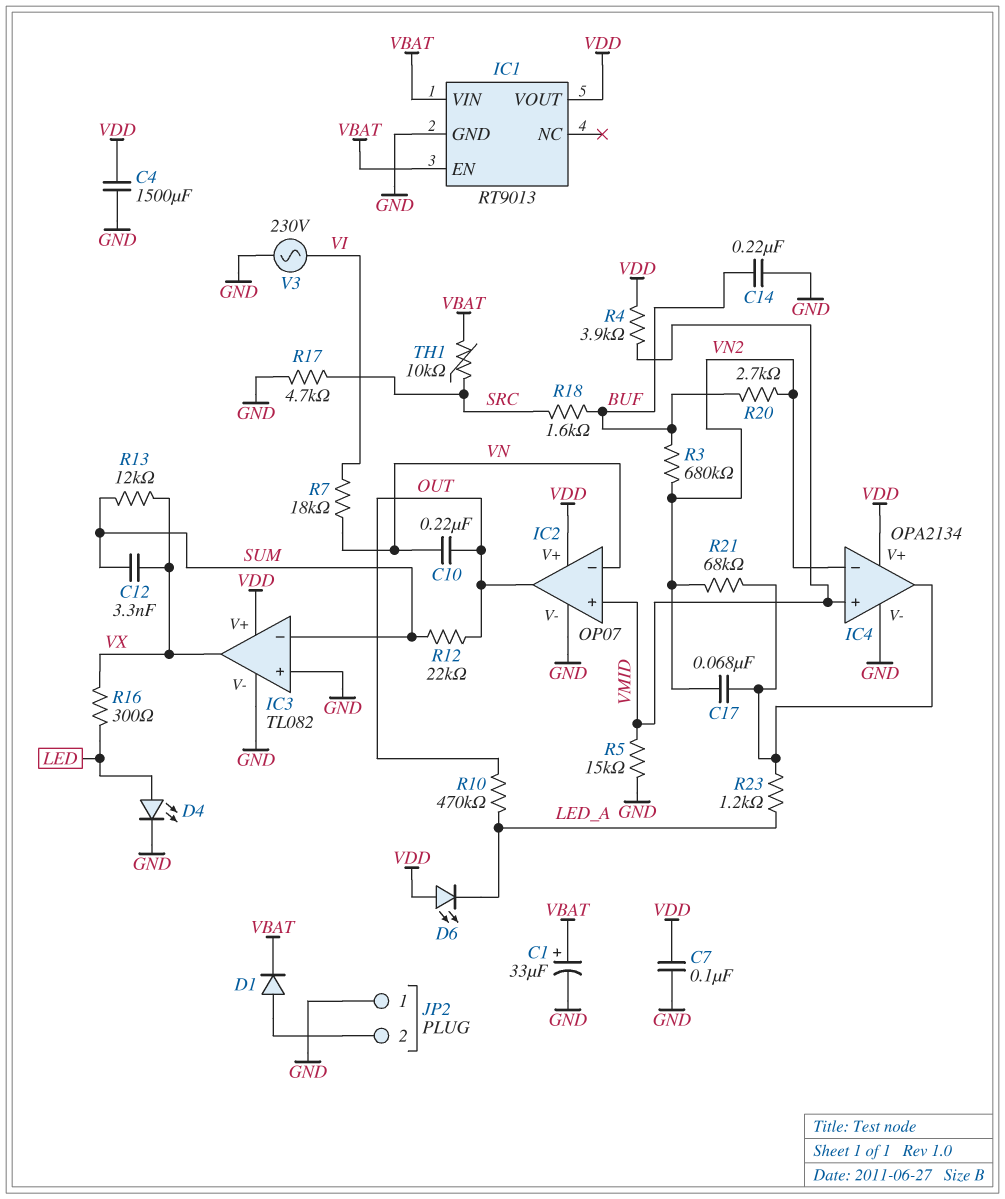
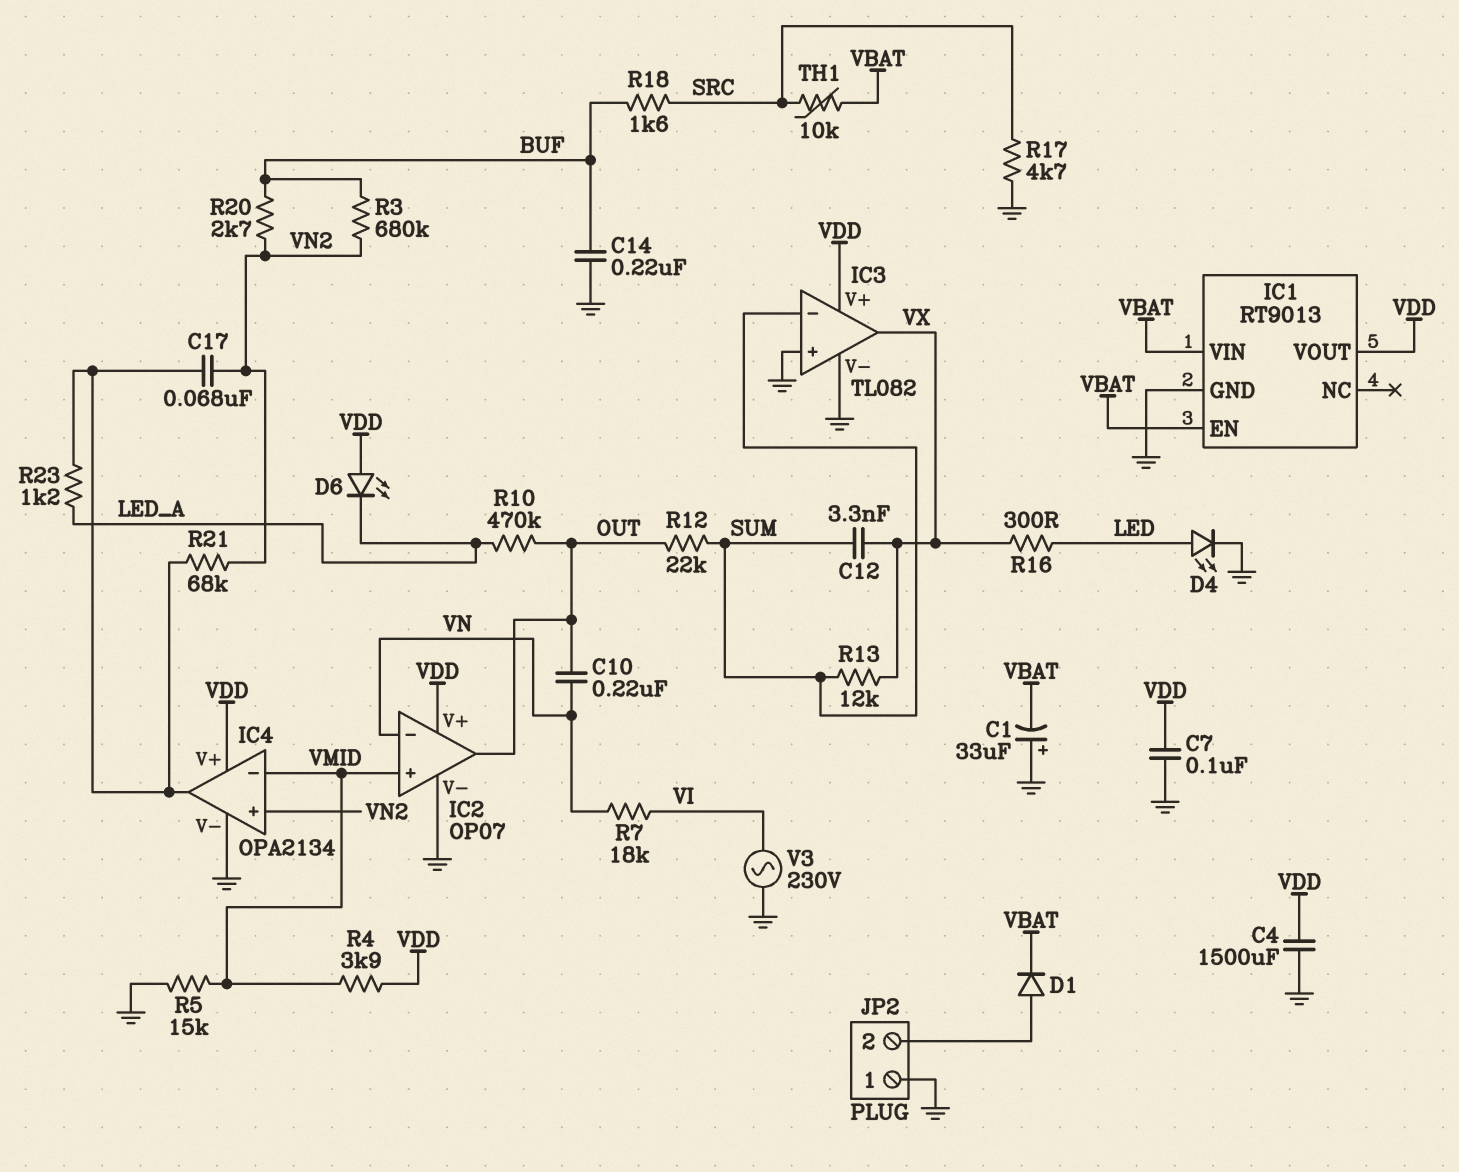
C1: 33uF (plus VBAT, minus GND) -> 33uF (plus GND, minus VBAT)
IC4 pin in+: VMID -> VN2
IC4 pin in-: VN2 -> VMID

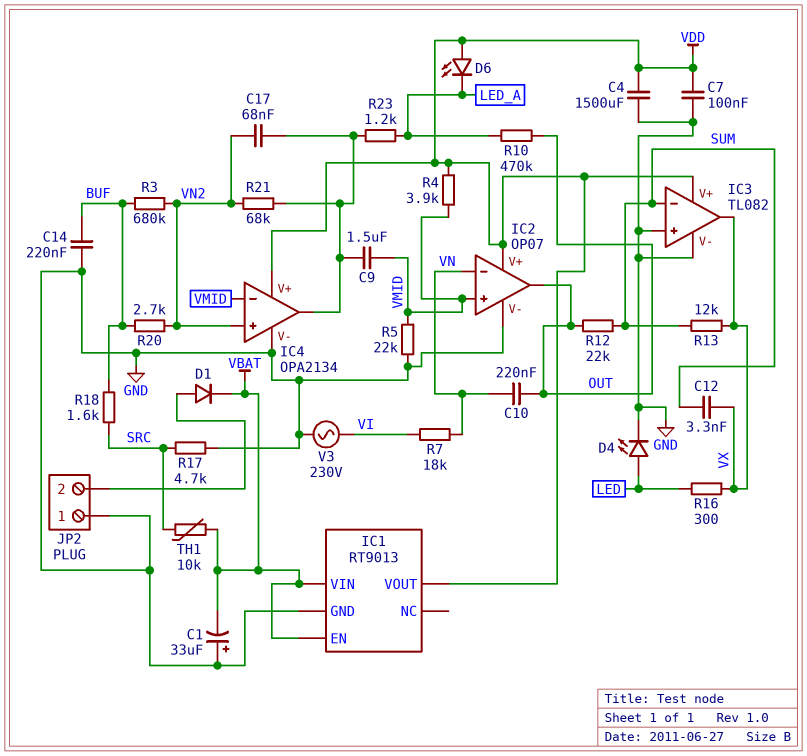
C9: none -> 1.5uF (IC4/out, VMID)
R5: 15k (GND, VMID) -> 22k (GND, VMID)

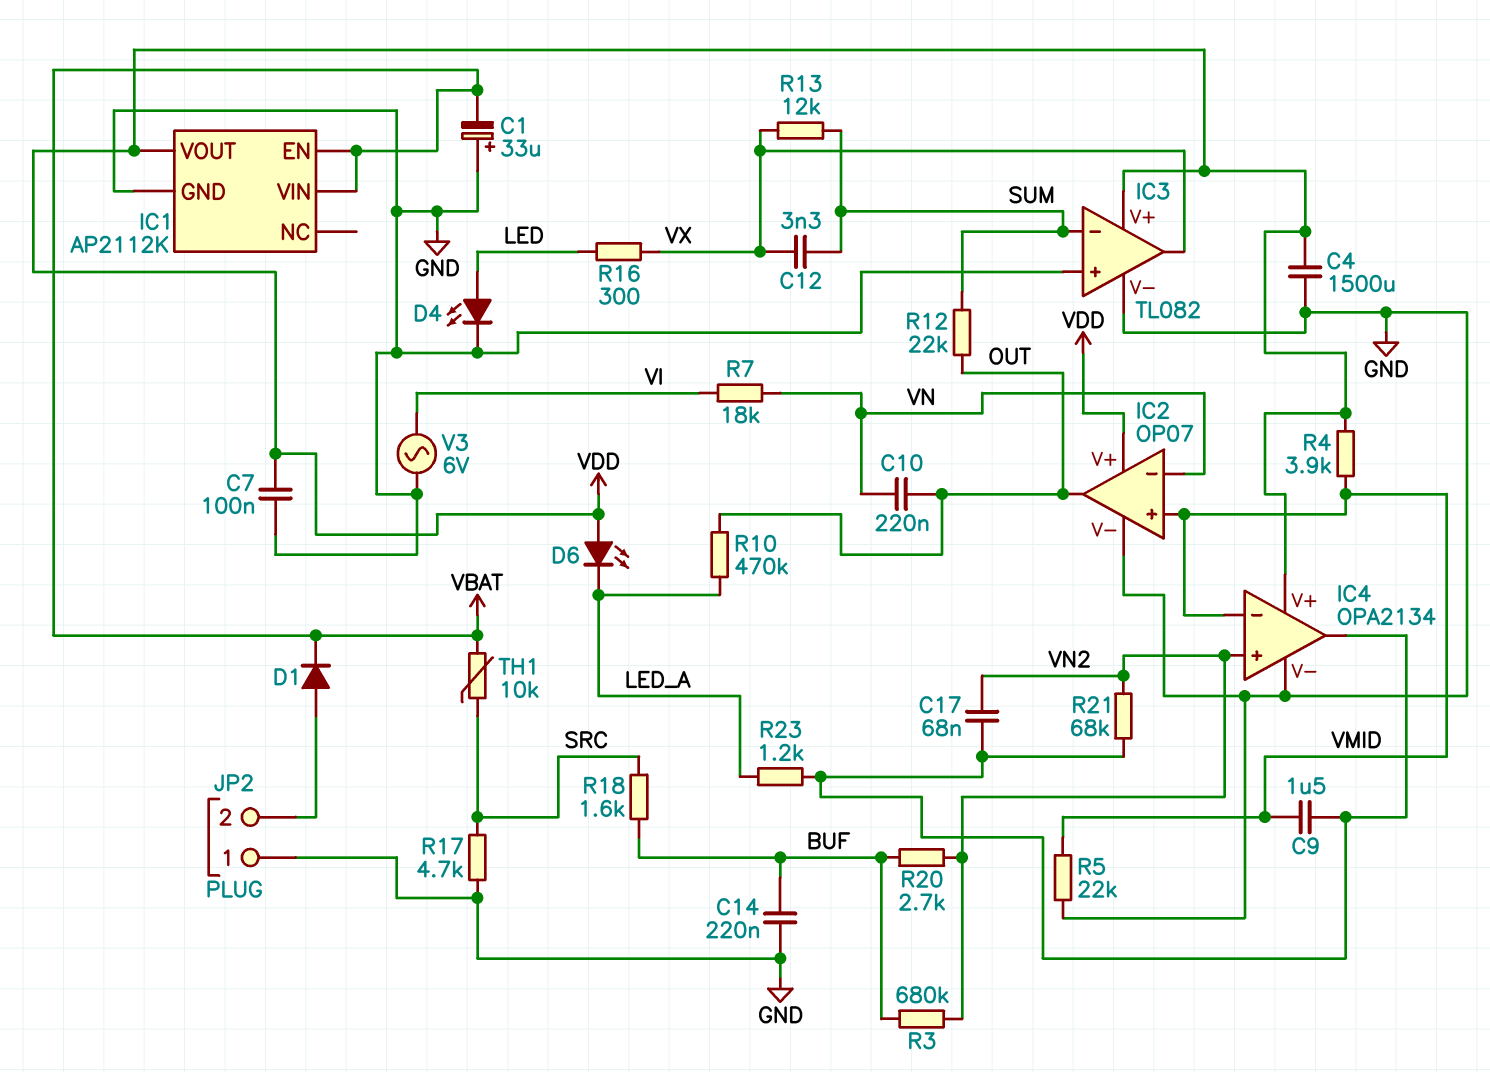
IC1: RT9013 -> AP2112K
V3: AC 230V (GND, VI) -> AC 6V (GND, VI)

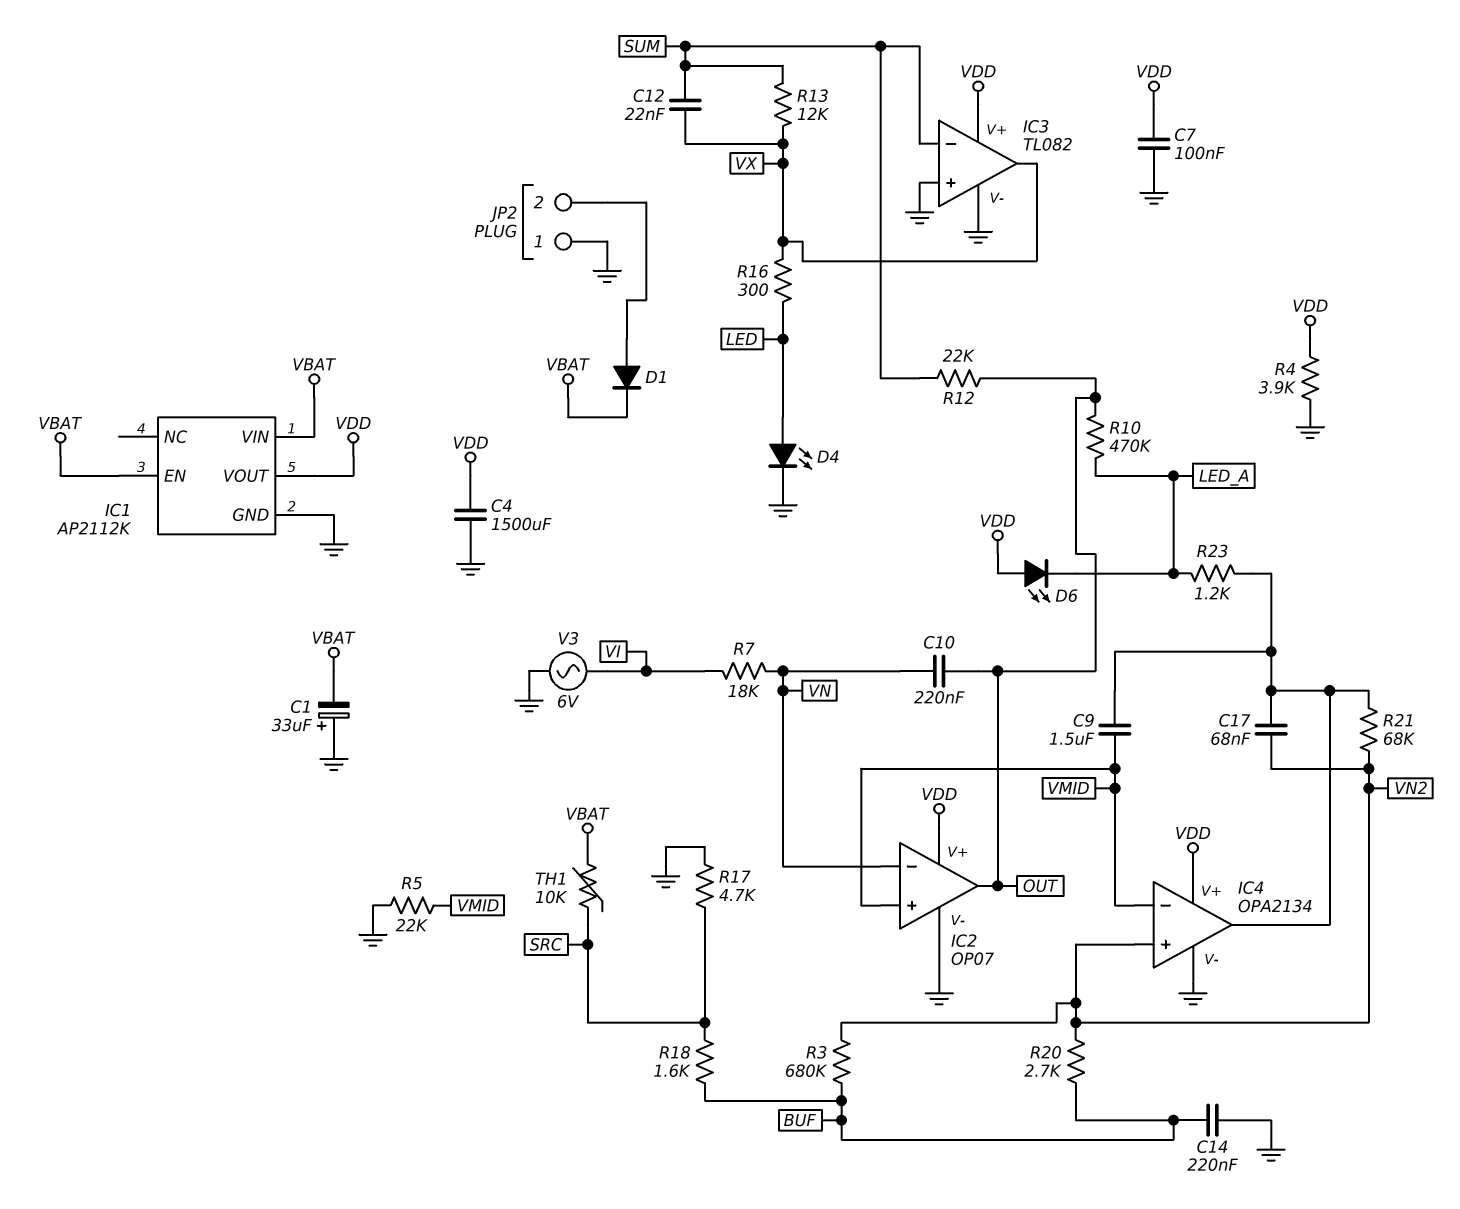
C12: 3.3nF (SUM, VX) -> 22nF (SUM, VX)
R4: 3.9k (VDD, VMID) -> 3.9k (GND, VDD)

